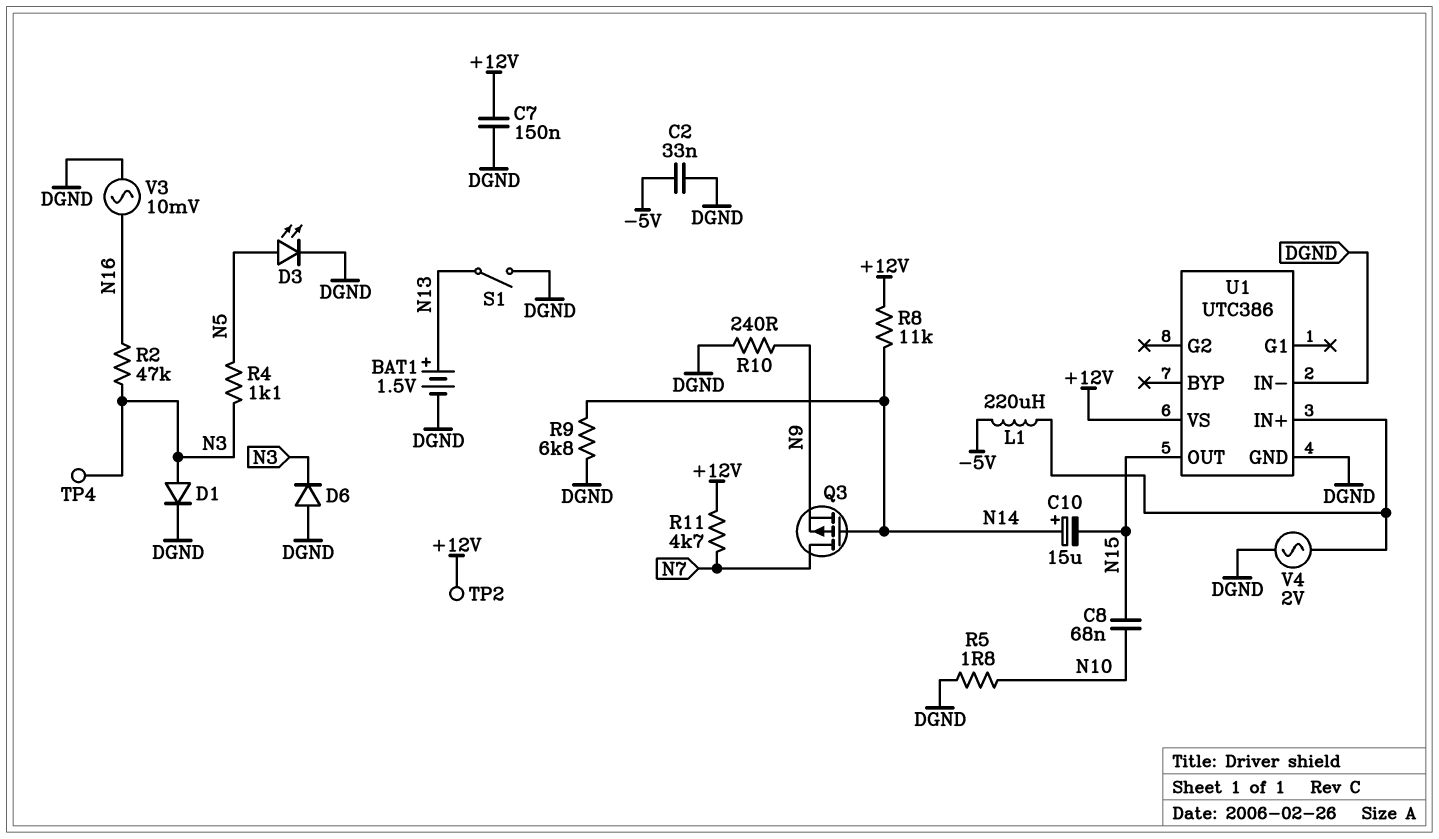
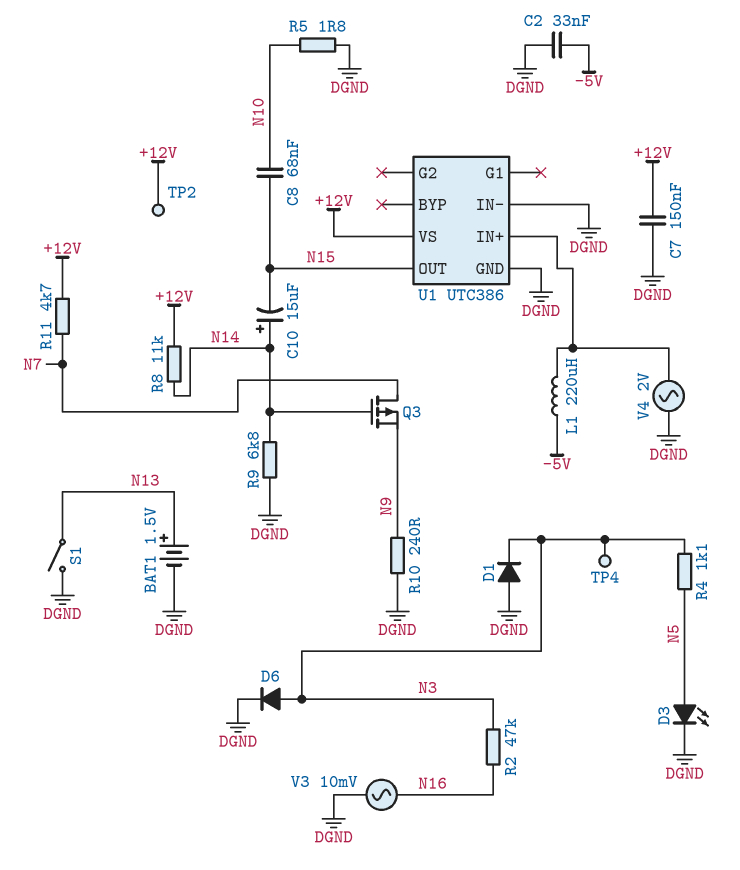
D1: diode (A N3, K DGND) -> diode (A DGND, K N3)
D6: diode (A DGND, K N3) -> diode (A N3, K DGND)

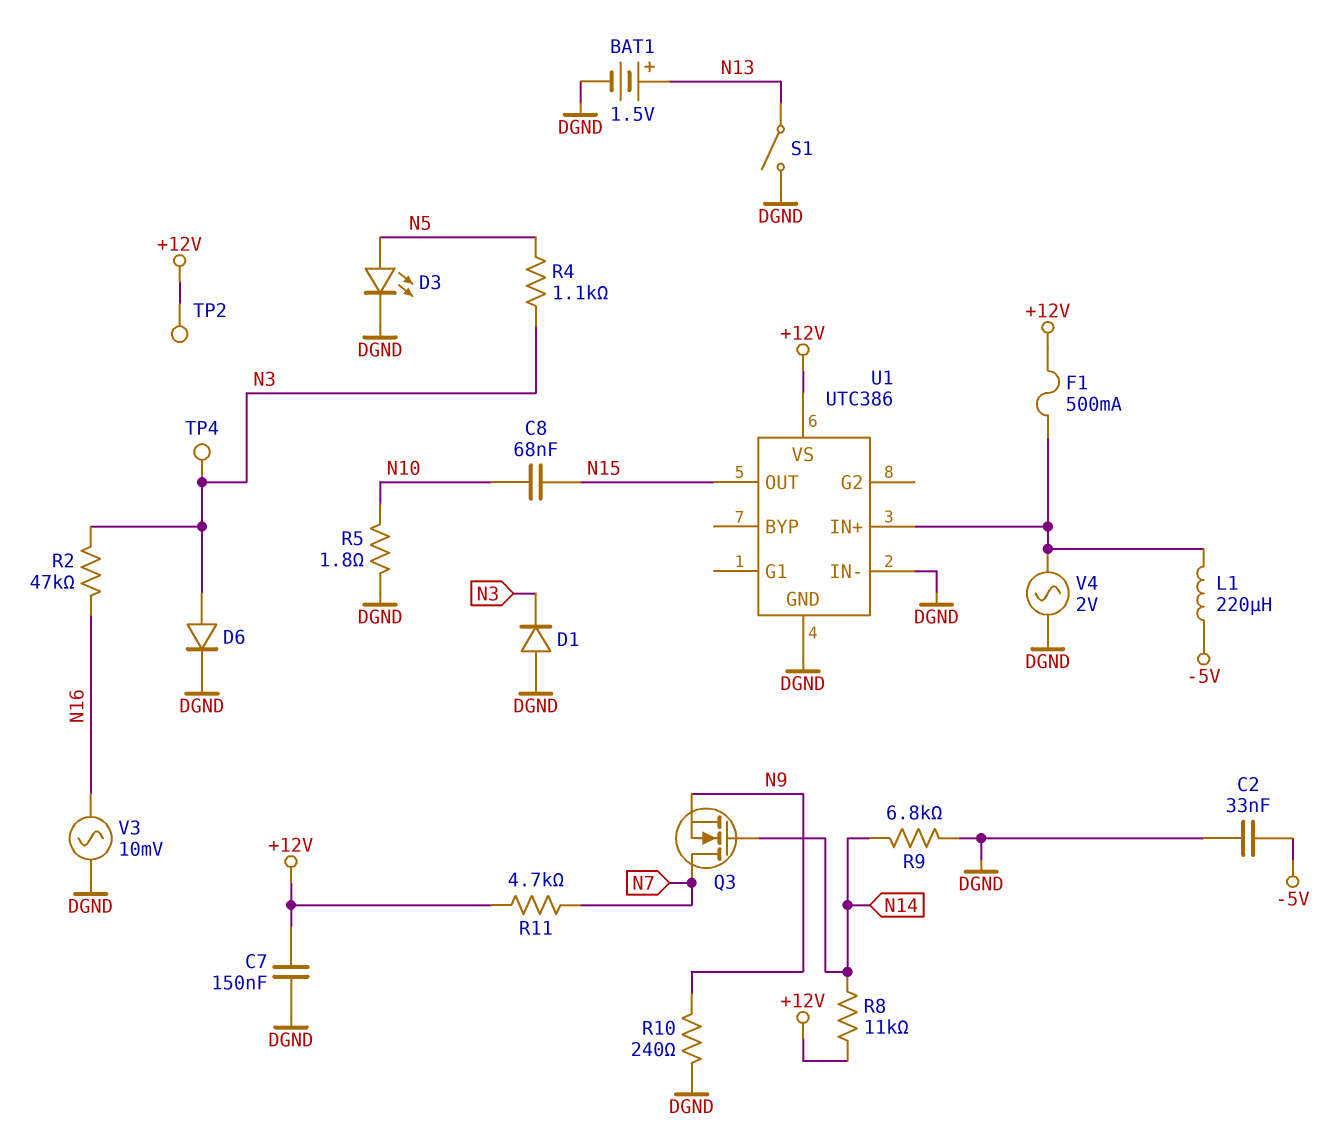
C10: 15uF (plus N14, minus N15) -> none
F1: none -> 500mA (+12V, U1/IN+)
Q3: PMOS (G N14, D N7, S N9) -> NMOS (G N14, D N7, S N9)

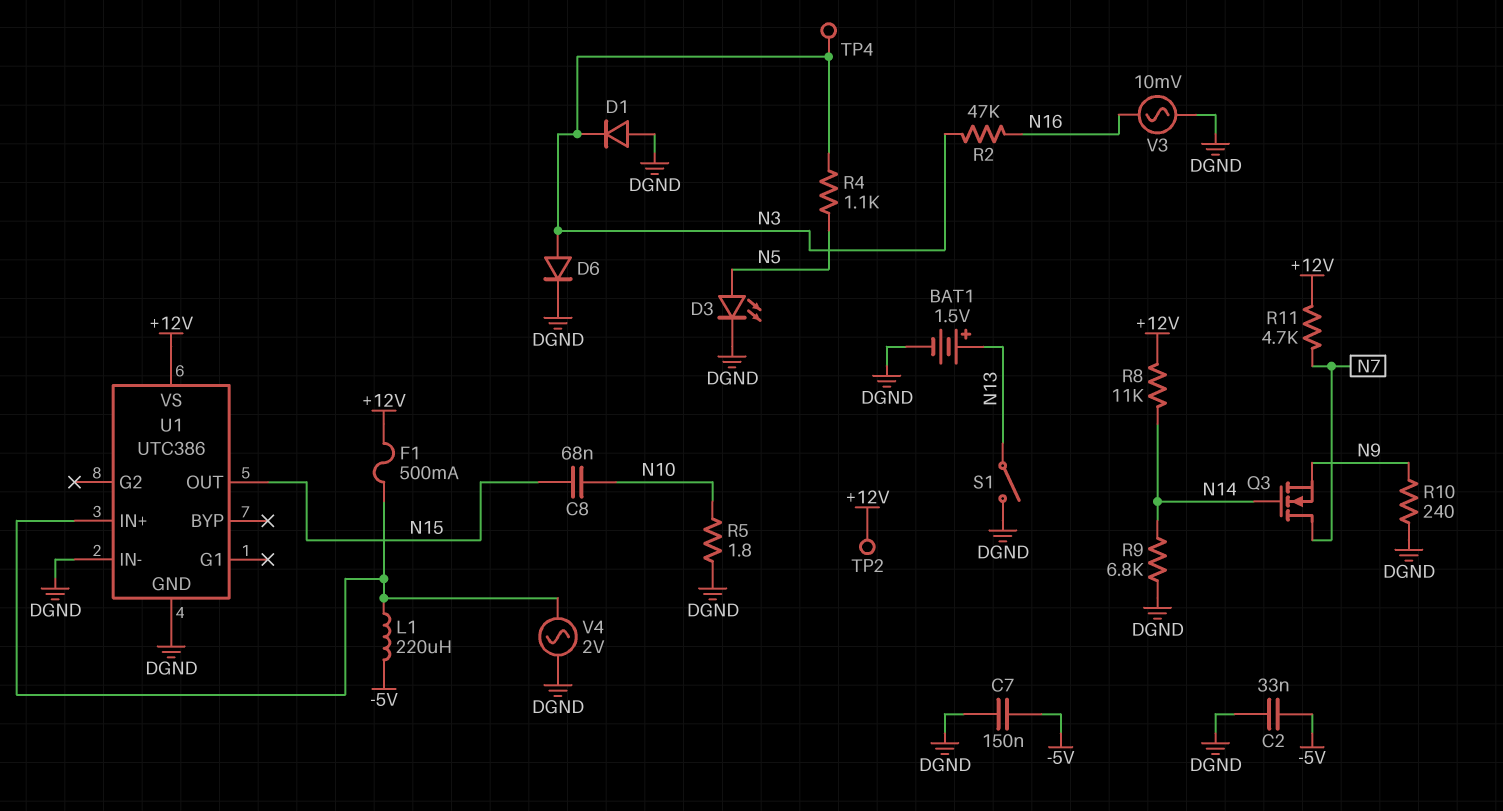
C7: 150nF (+12V, DGND) -> 150nF (-5V, DGND)

